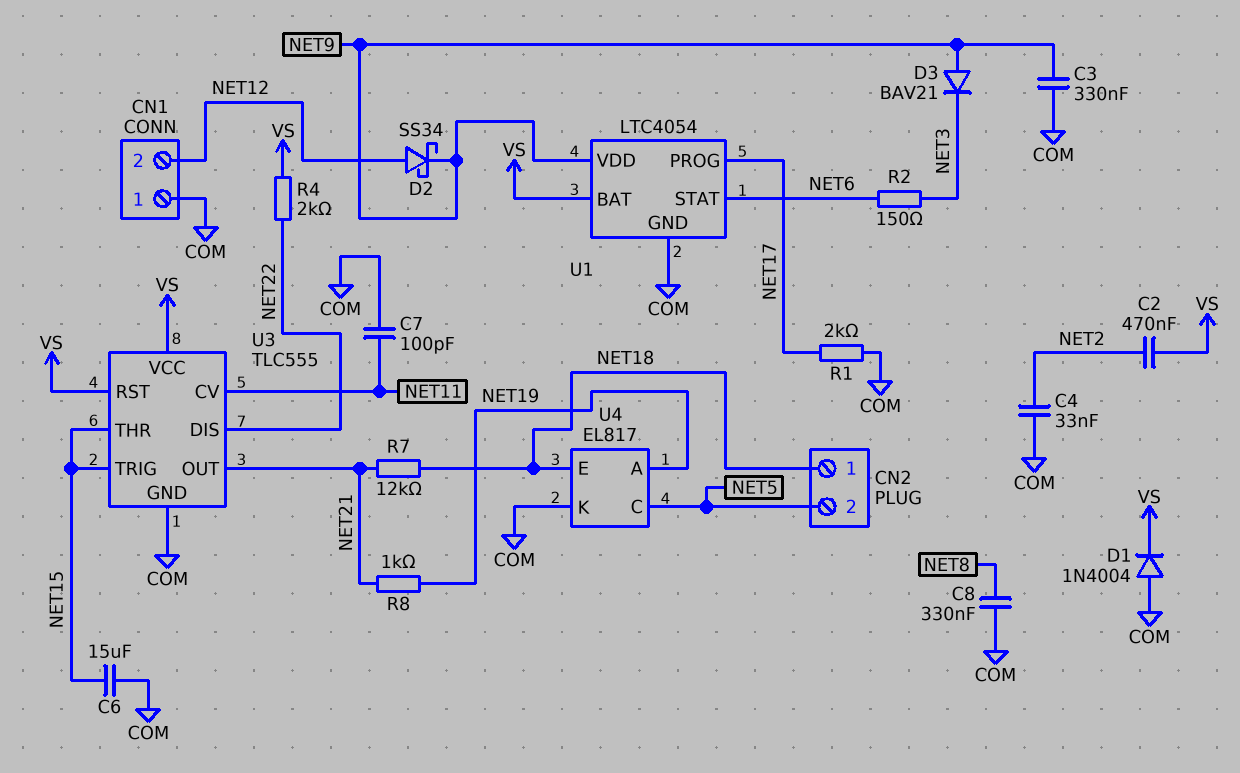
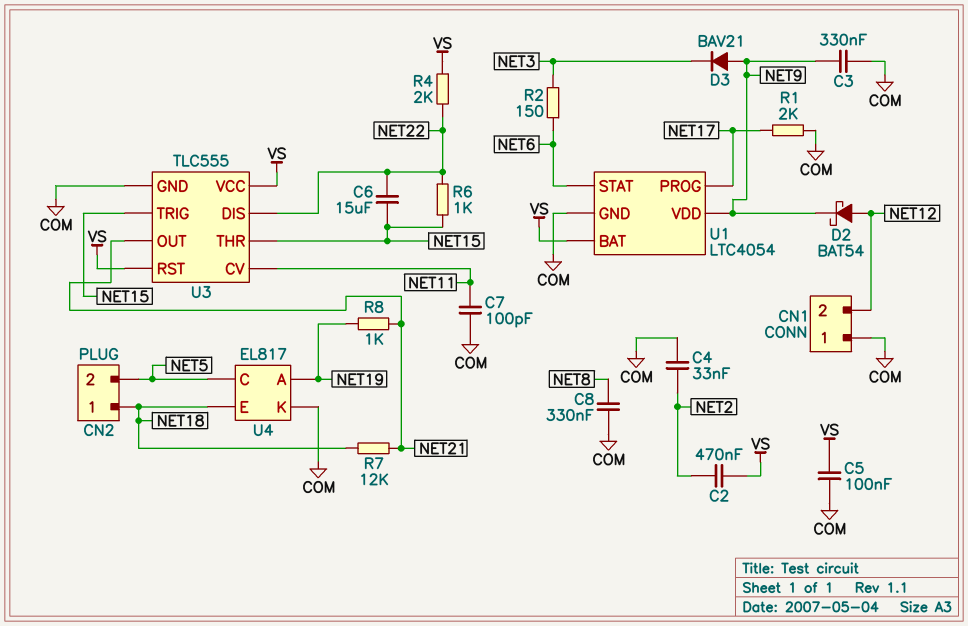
C5: none -> 100nF (COM, VS)
C6: 15uF (COM, NET15) -> 15uF (NET15, NET22)
D1: diode 1N4004 (A COM, K VS) -> none
D2: schottky SS34 (A NET12, K NET9) -> schottky BAT54 (A NET12, K NET9)
R6: none -> 1k (NET15, NET22)

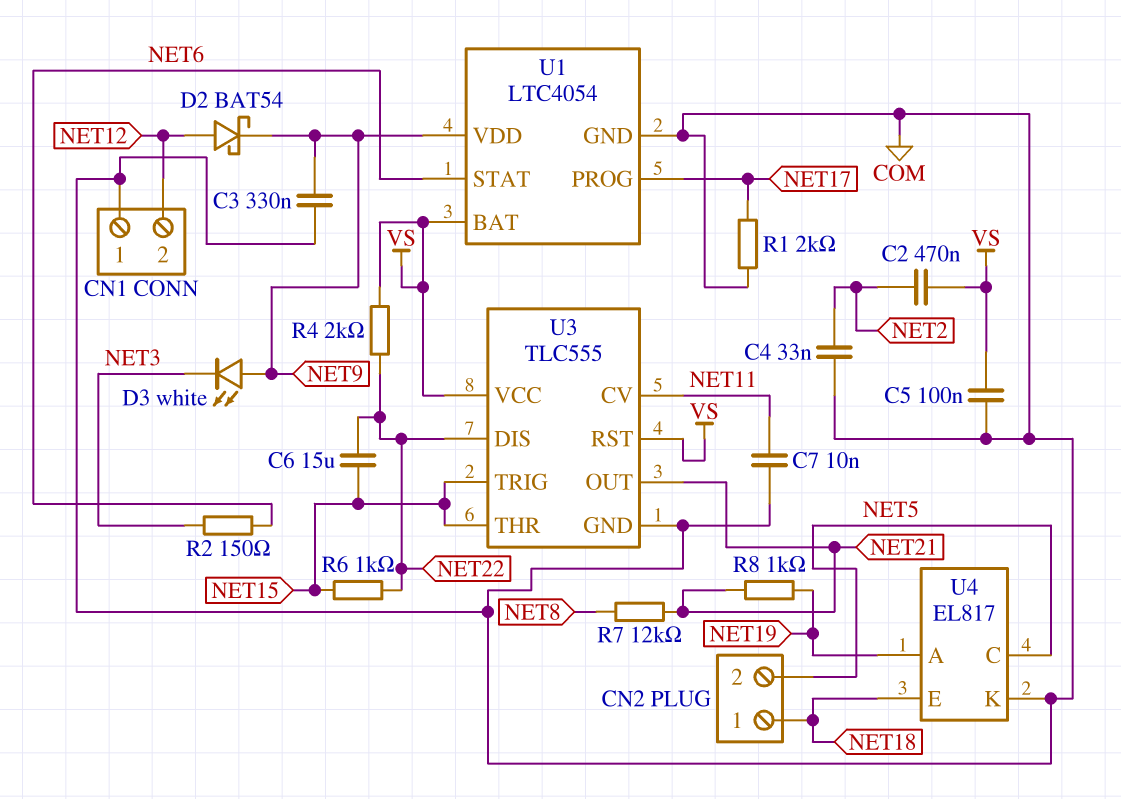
C7: 100pF (COM, NET11) -> 10nF (COM, NET11)
C8: 330nF (COM, NET8) -> none
D3: diode BAV21 (A NET9, K NET3) -> LED white (A NET9, K NET3)
R7: 12k (NET18, NET21) -> 12k (NET8, NET21)

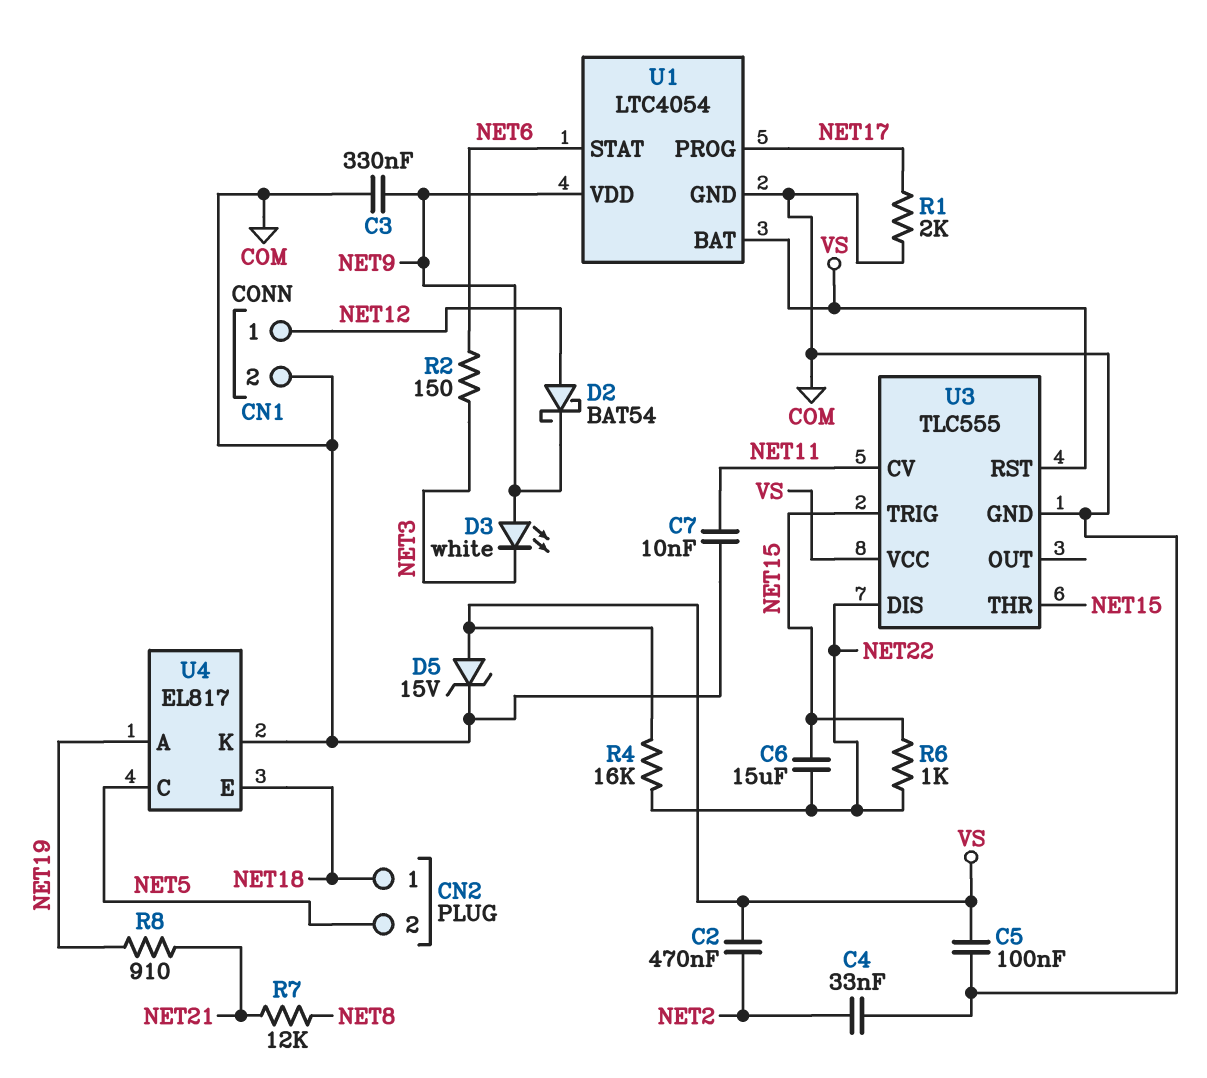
CN1 pin 1: COM -> NET12
CN1 pin 2: NET12 -> COM
D5: none -> zener 15V (A VS, K COM)
R4: 2k (NET22, VS) -> 16k (NET22, VS)
R8: 1k (NET19, NET21) -> 910 (NET19, NET21)
U3 pin OUT: NET21 -> none

